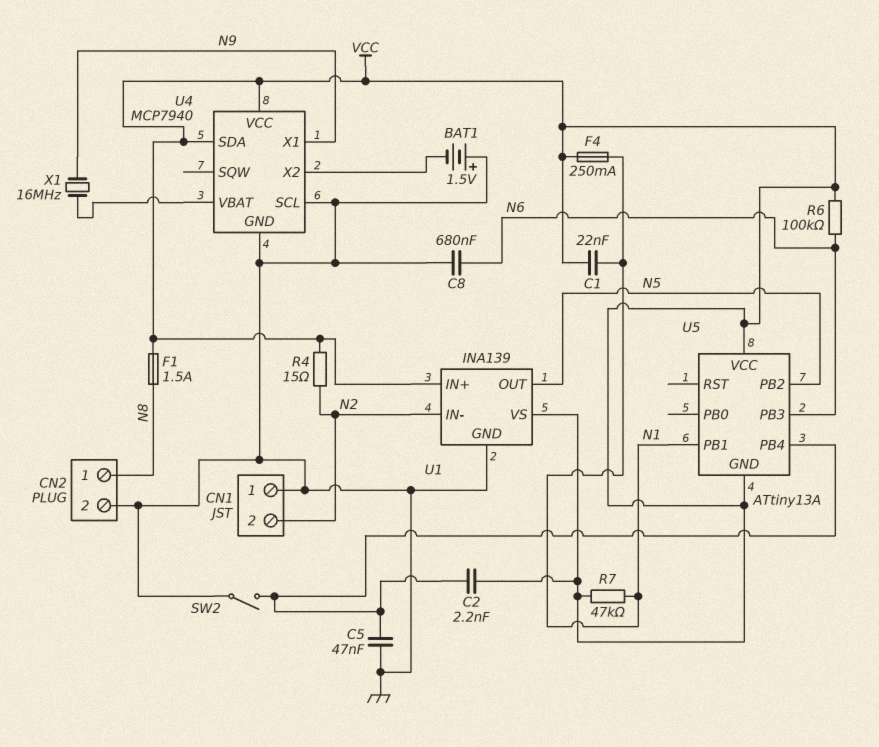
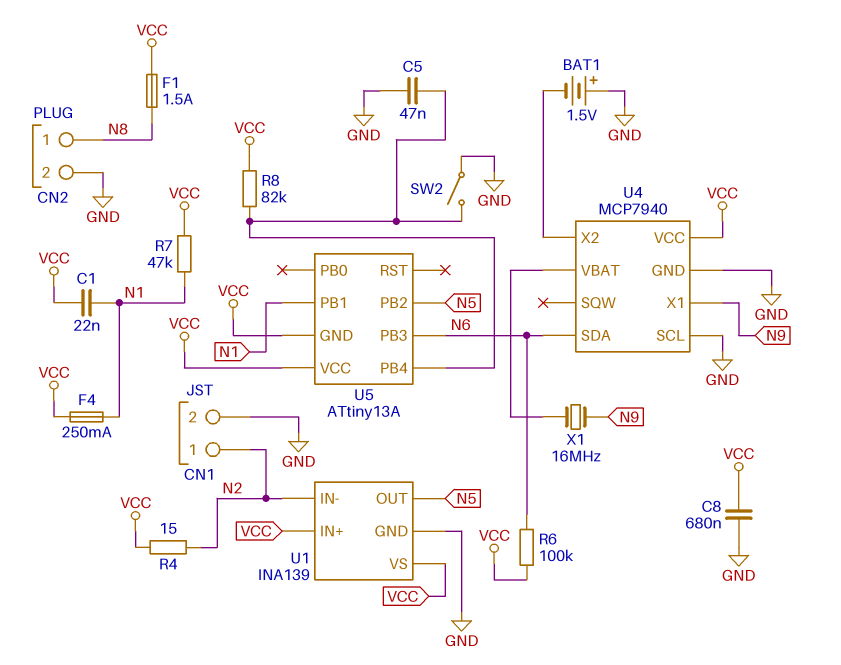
C2: 2.2nF (U5/PB4, VCC) -> none
C8: 680nF (GND, N6) -> 680nF (GND, VCC)
CN1 pin 1: GND -> N2
CN1 pin 2: N2 -> GND
R8: none -> 82k (U5/PB4, VCC)
U4 pin SDA: VCC -> N6

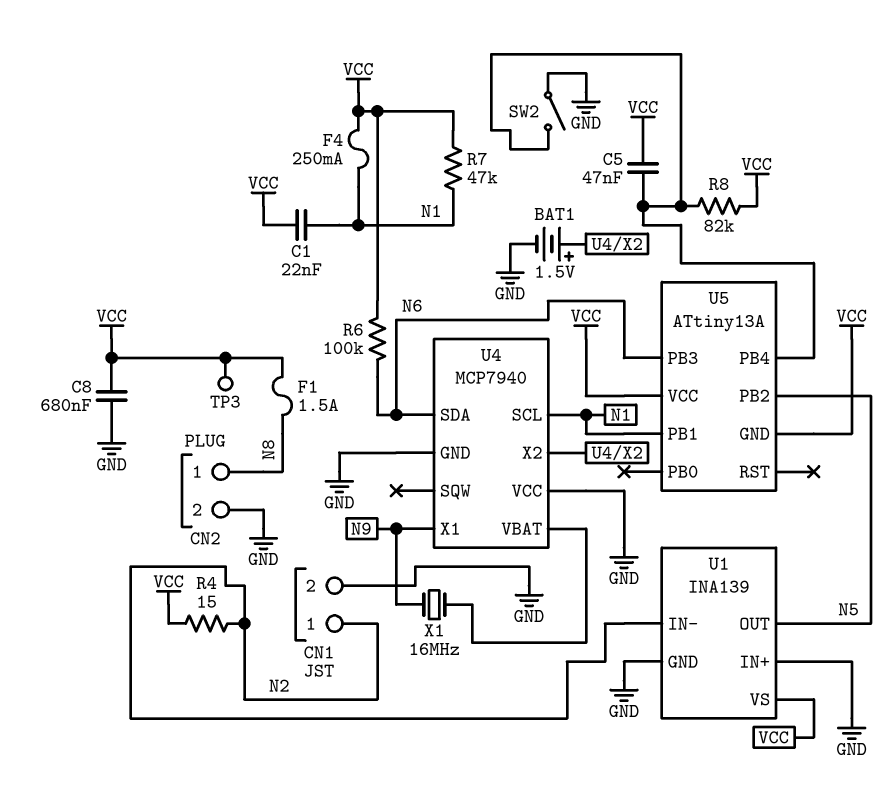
BAT1: 1.5V (plus GND, minus U4/X2) -> 1.5V (plus U4/X2, minus GND)
C5: 47nF (GND, U5/PB4) -> 47nF (U5/PB4, VCC)
TP3: none -> test point (VCC)
U1 pin IN+: VCC -> GND
U4 pin SCL: GND -> N1
U4 pin VCC: VCC -> GND

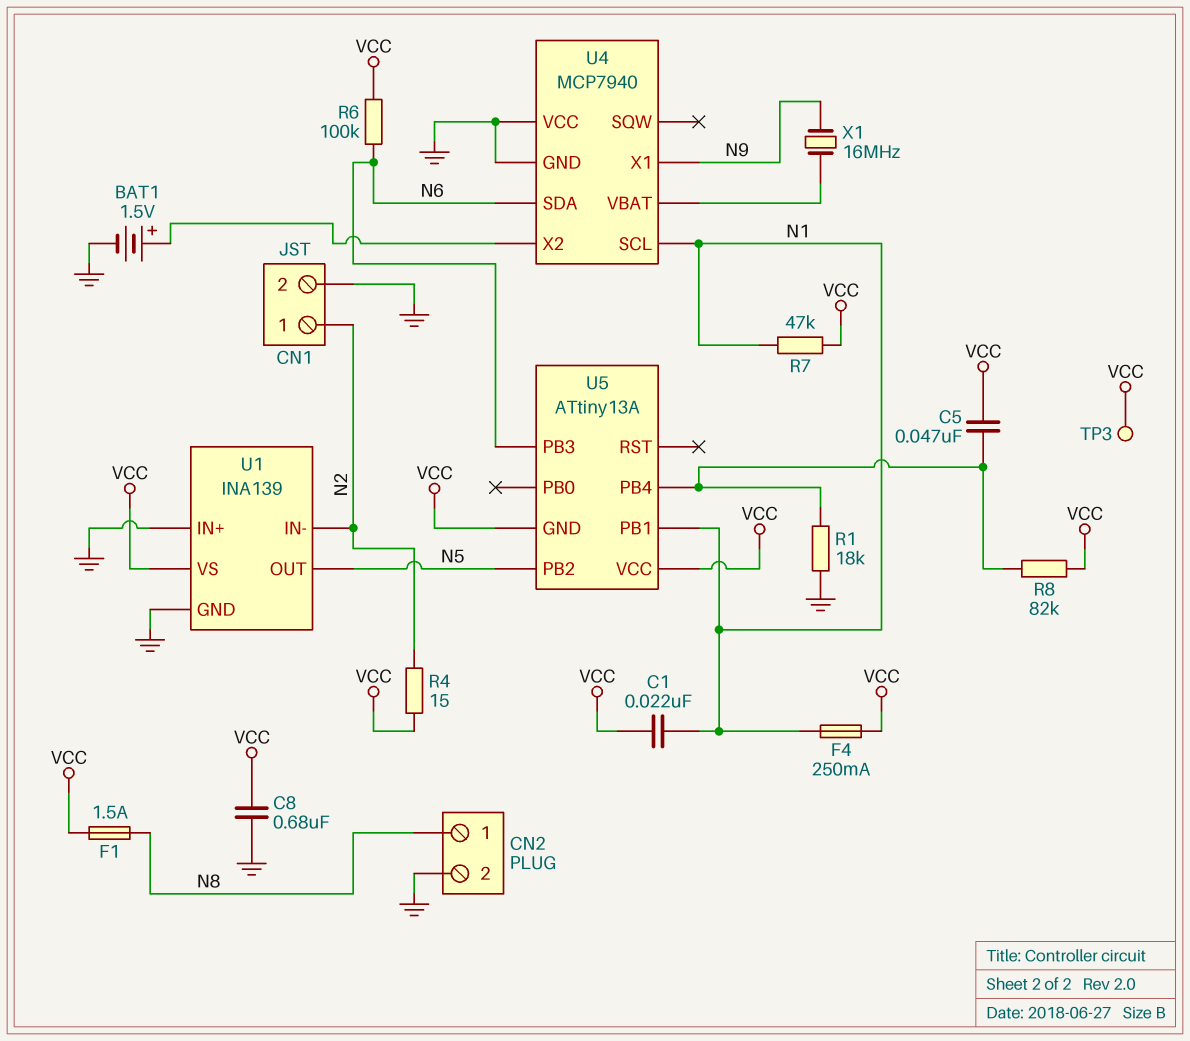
R1: none -> 18k (GND, U5/PB4)
SW2: switch (GND, U5/PB4) -> none

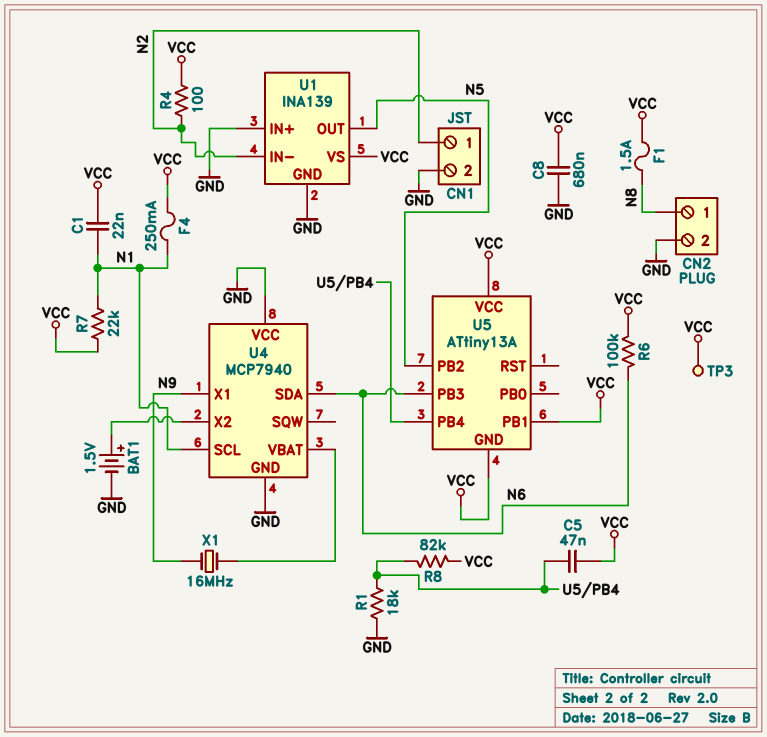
R4: 15 (N2, VCC) -> 100 (N2, VCC)
R7: 47k (N1, VCC) -> 22k (N1, VCC)
U5 pin PB1: N1 -> VCC

